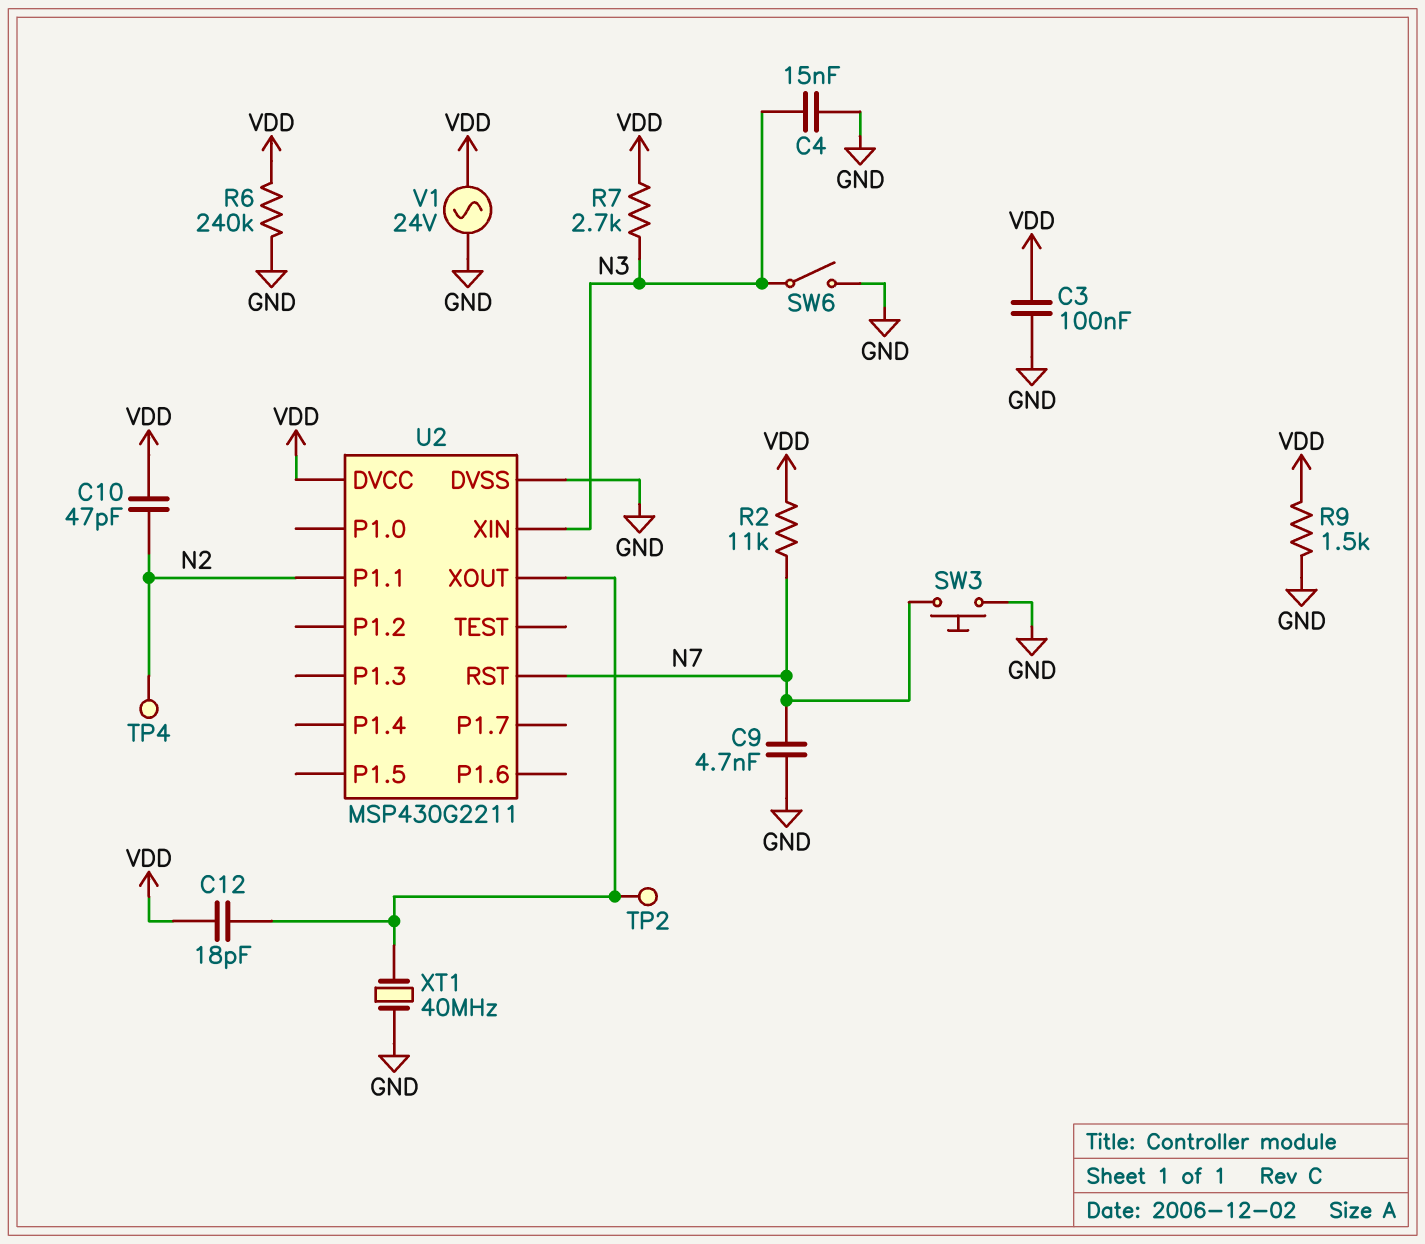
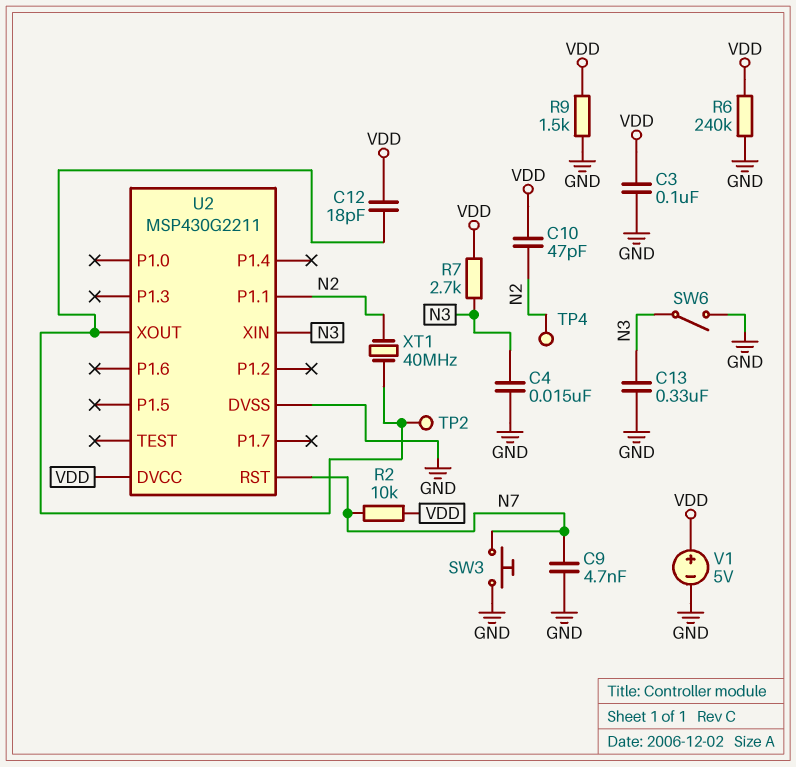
C13: none -> 330nF (GND, N3)
R2: 11k (N7, VDD) -> 10k (N7, VDD)
V1: AC 24V (GND, VDD) -> 5V (plus VDD, minus GND)
XT1: 40MHz (GND, U2/XOUT) -> 40MHz (N2, U2/XOUT)

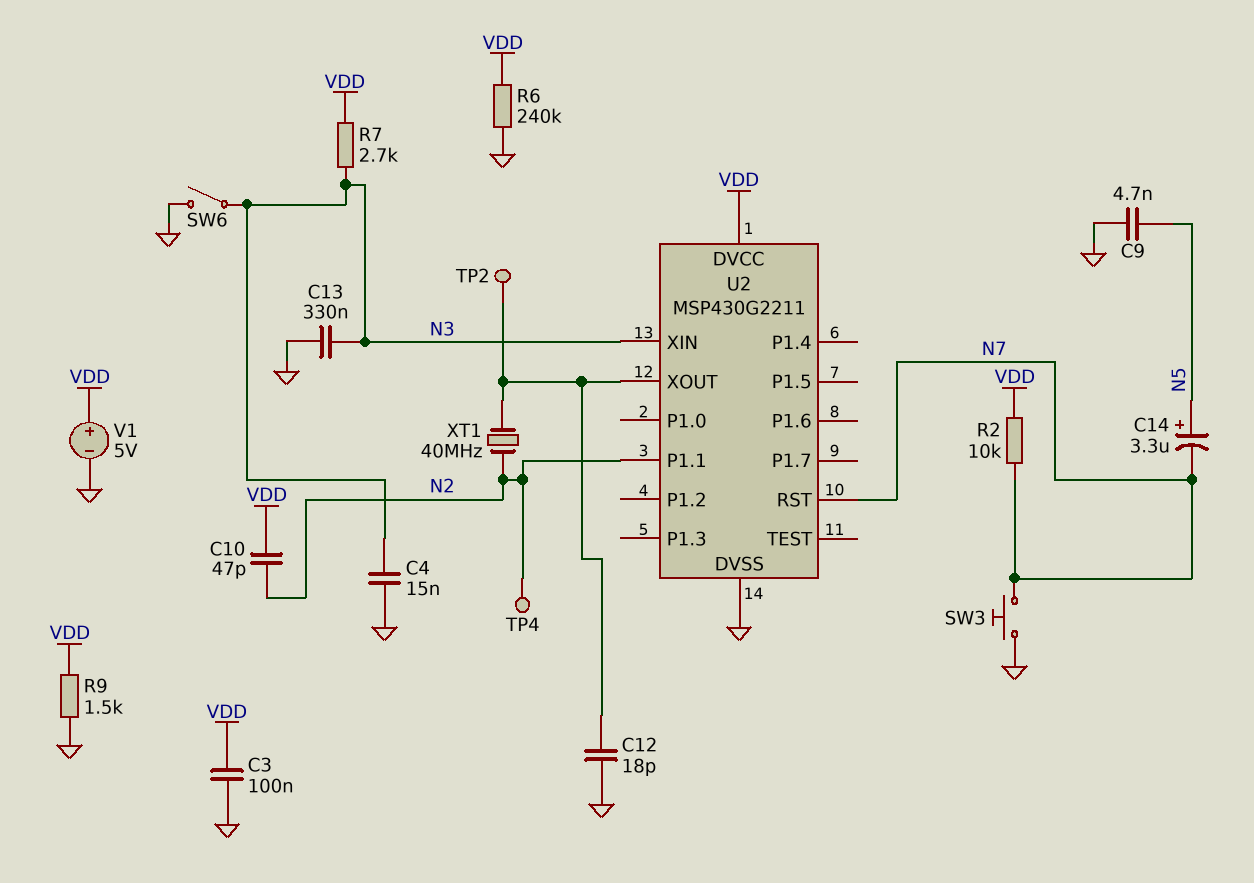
C9: 4.7nF (GND, N7) -> 4.7nF (GND, N5)
C12: 18pF (U2/XOUT, VDD) -> 18pF (GND, U2/XOUT)
C14: none -> 3.3uF (plus N5, minus N7)

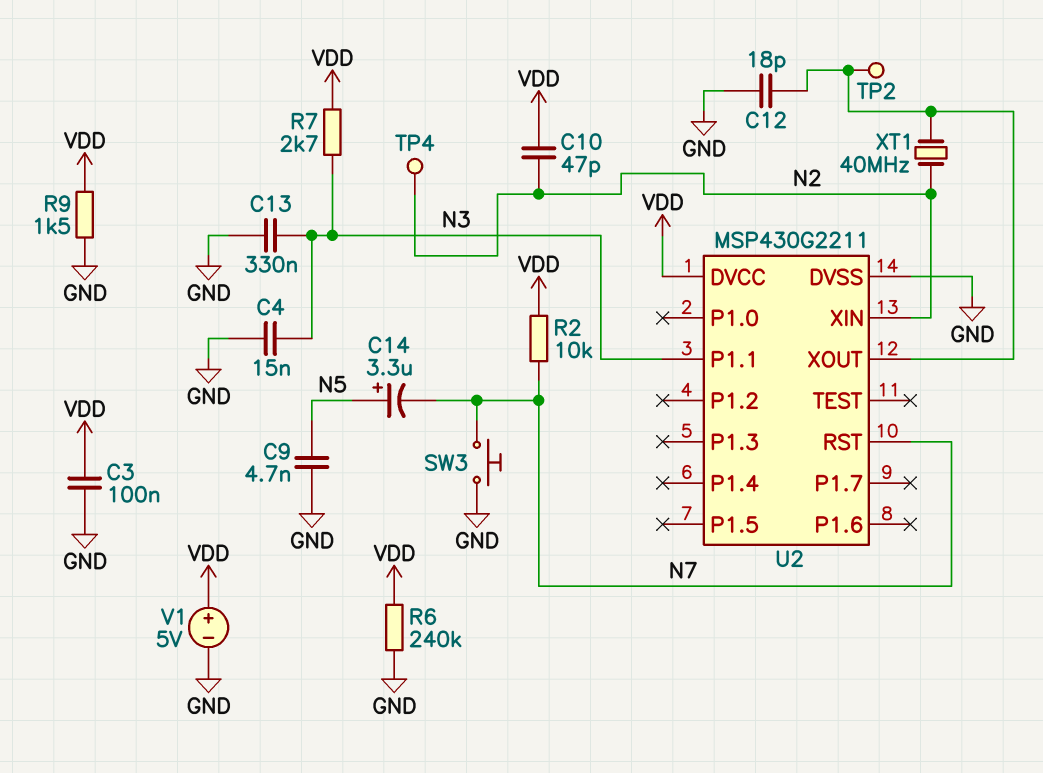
SW6: switch (GND, N3) -> none
U2 pin P1.1: N2 -> N3
U2 pin XIN: N3 -> N2

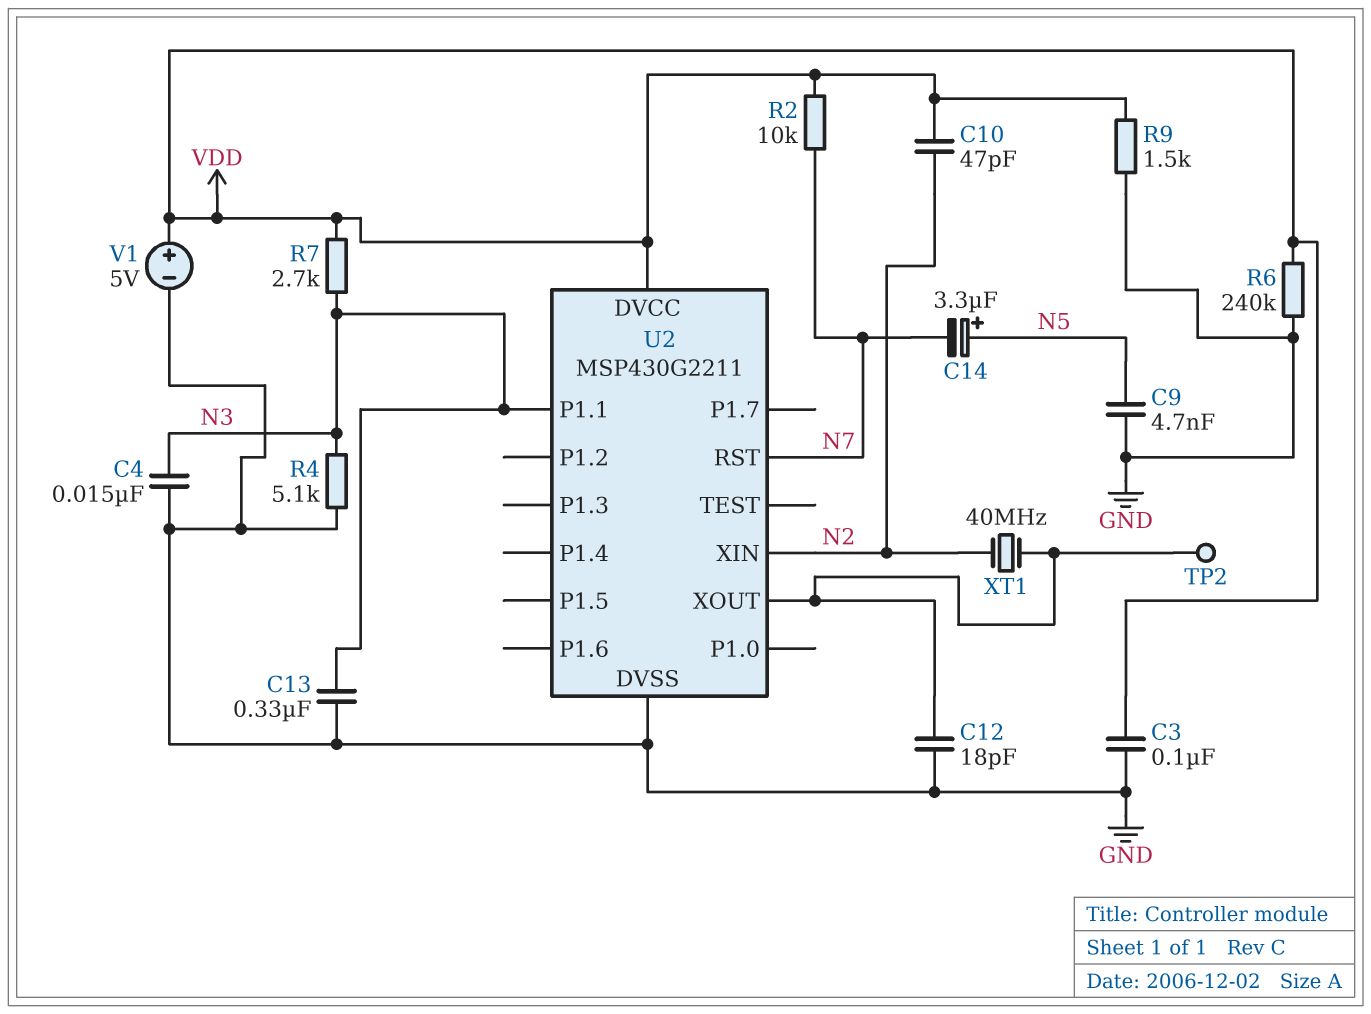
R4: none -> 5.1k (GND, N3)
SW3: button (GND, N7) -> none
TP4: test point (N2) -> none

